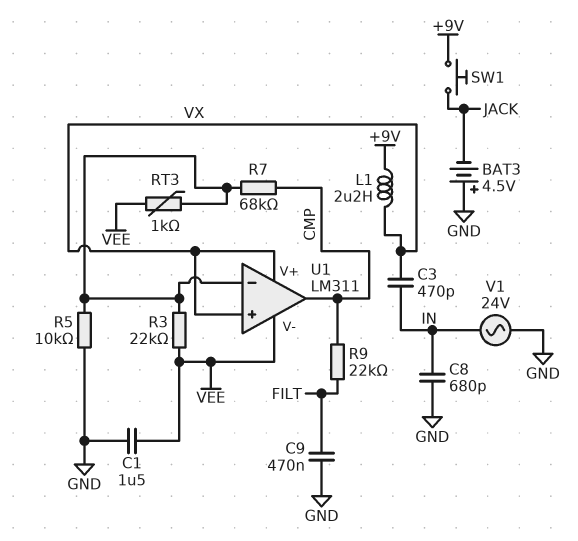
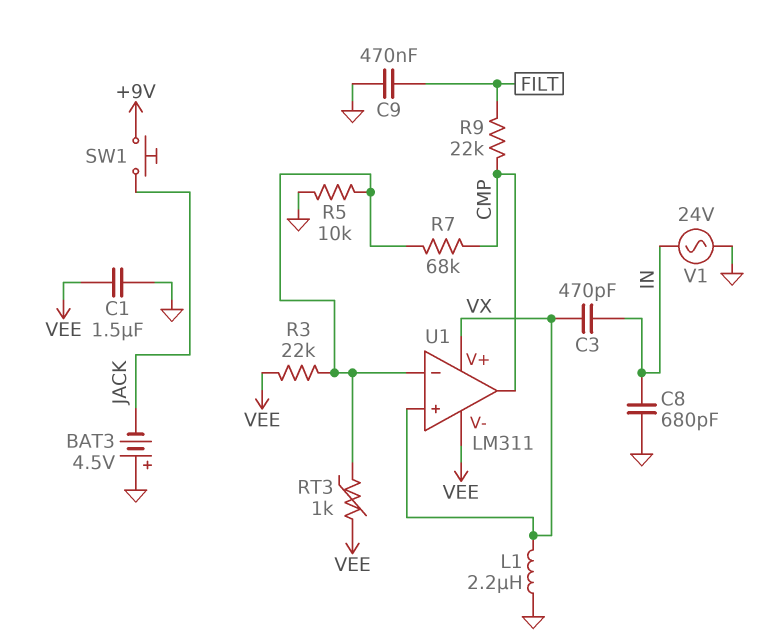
L1: 2.2uH (+9V, VX) -> 2.2uH (GND, VX)

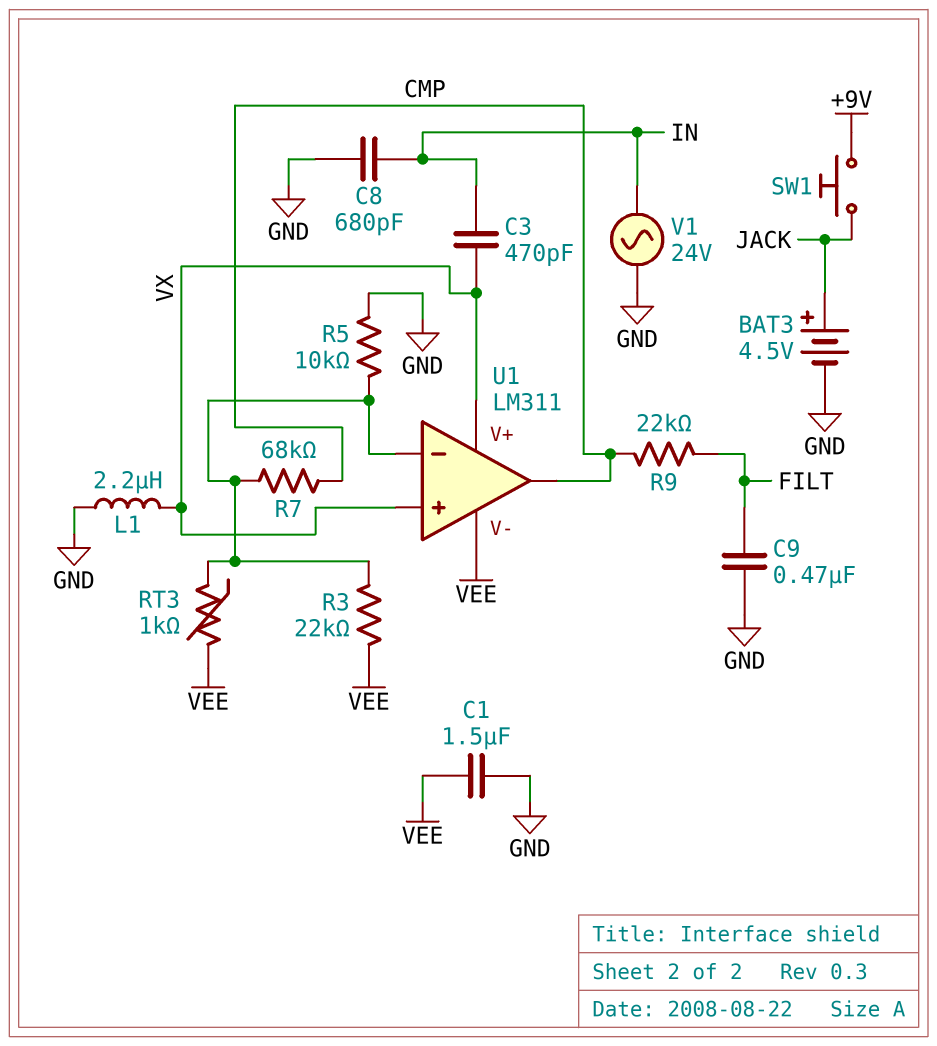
BAT3: 4.5V (plus GND, minus JACK) -> 4.5V (plus JACK, minus GND)

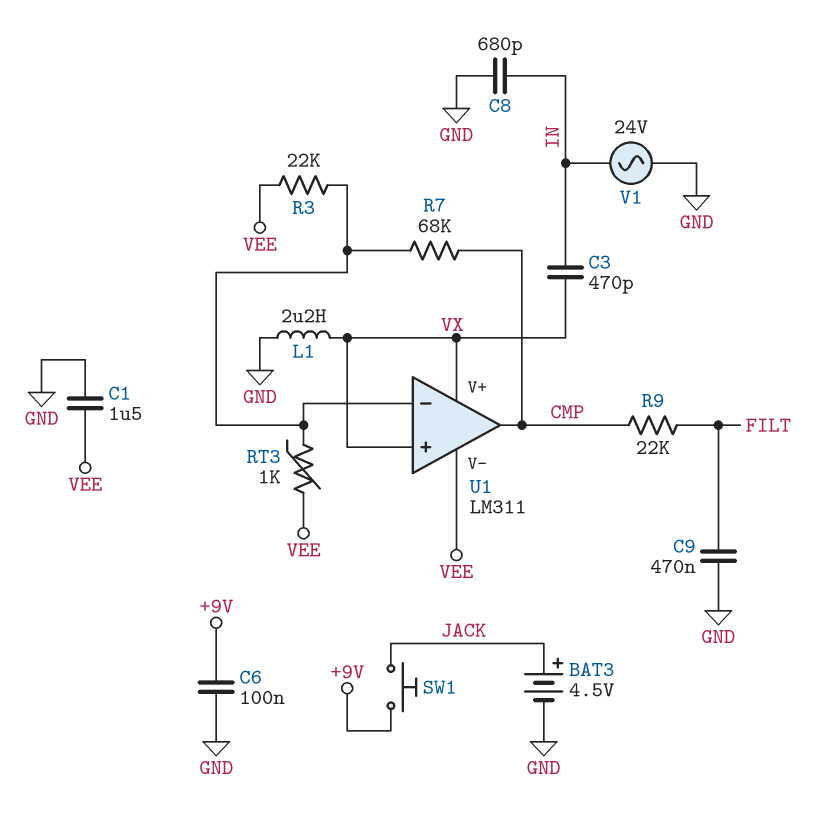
C6: none -> 100nF (+9V, GND)
R5: 10k (GND, U1/in-) -> none

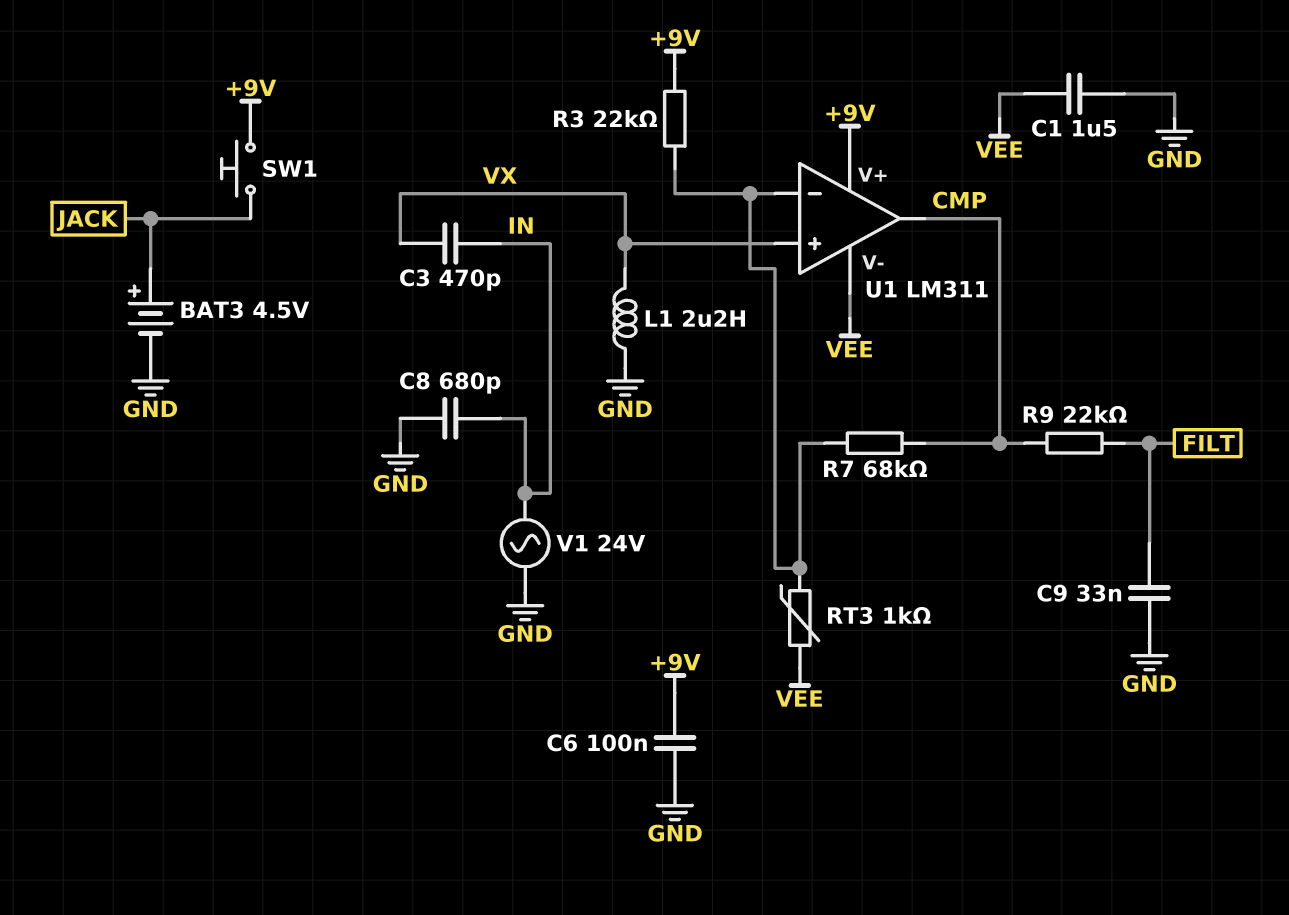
C9: 470nF (FILT, GND) -> 33nF (FILT, GND)
R3: 22k (U1/in-, VEE) -> 22k (+9V, U1/in-)
U1 pin V+: VX -> +9V

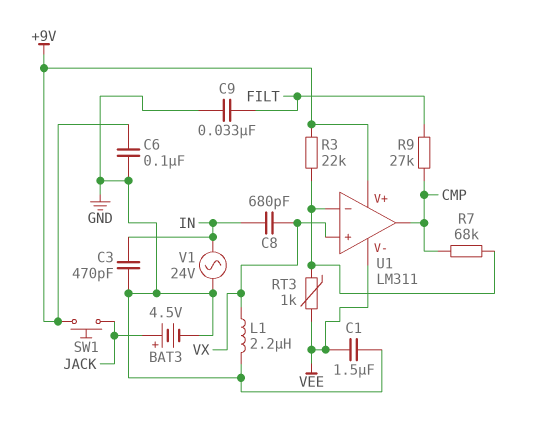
C3: 470pF (IN, VX) -> 470pF (GND, IN)
C8: 680pF (GND, IN) -> 680pF (IN, VX)
R9: 22k (CMP, FILT) -> 27k (CMP, FILT)

